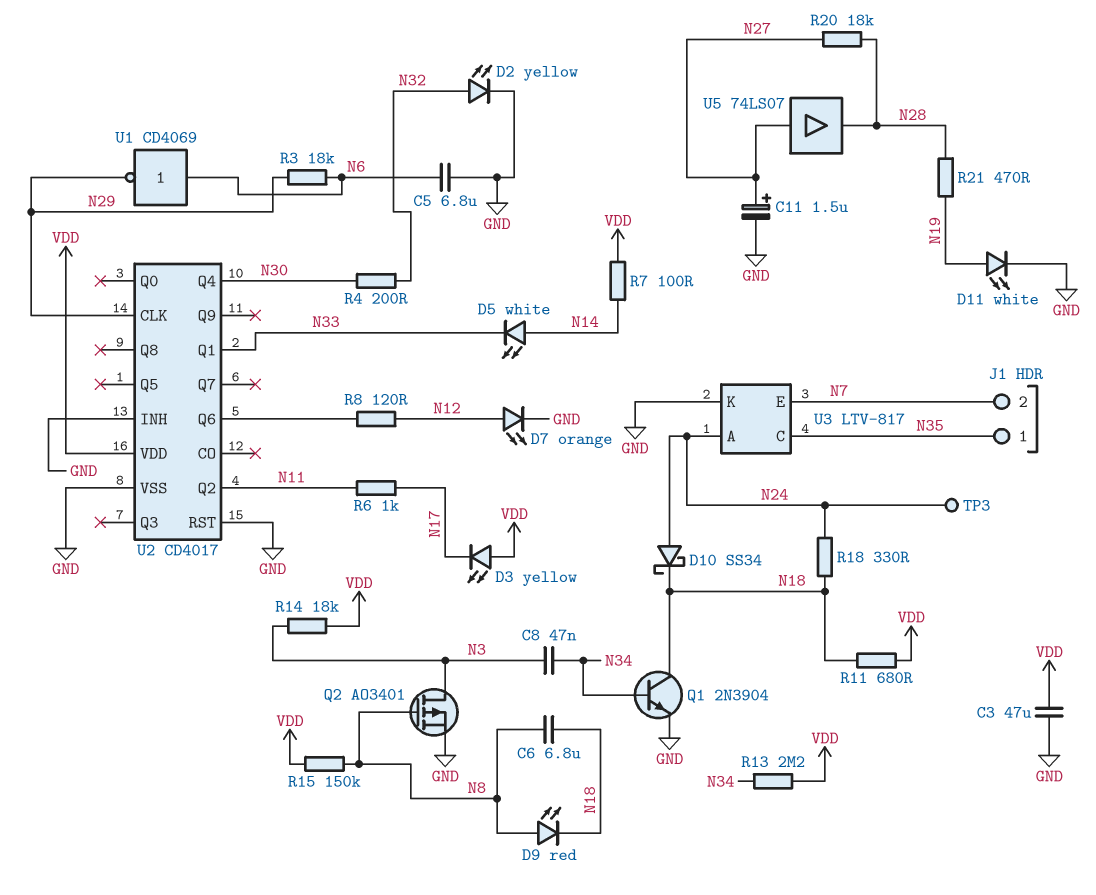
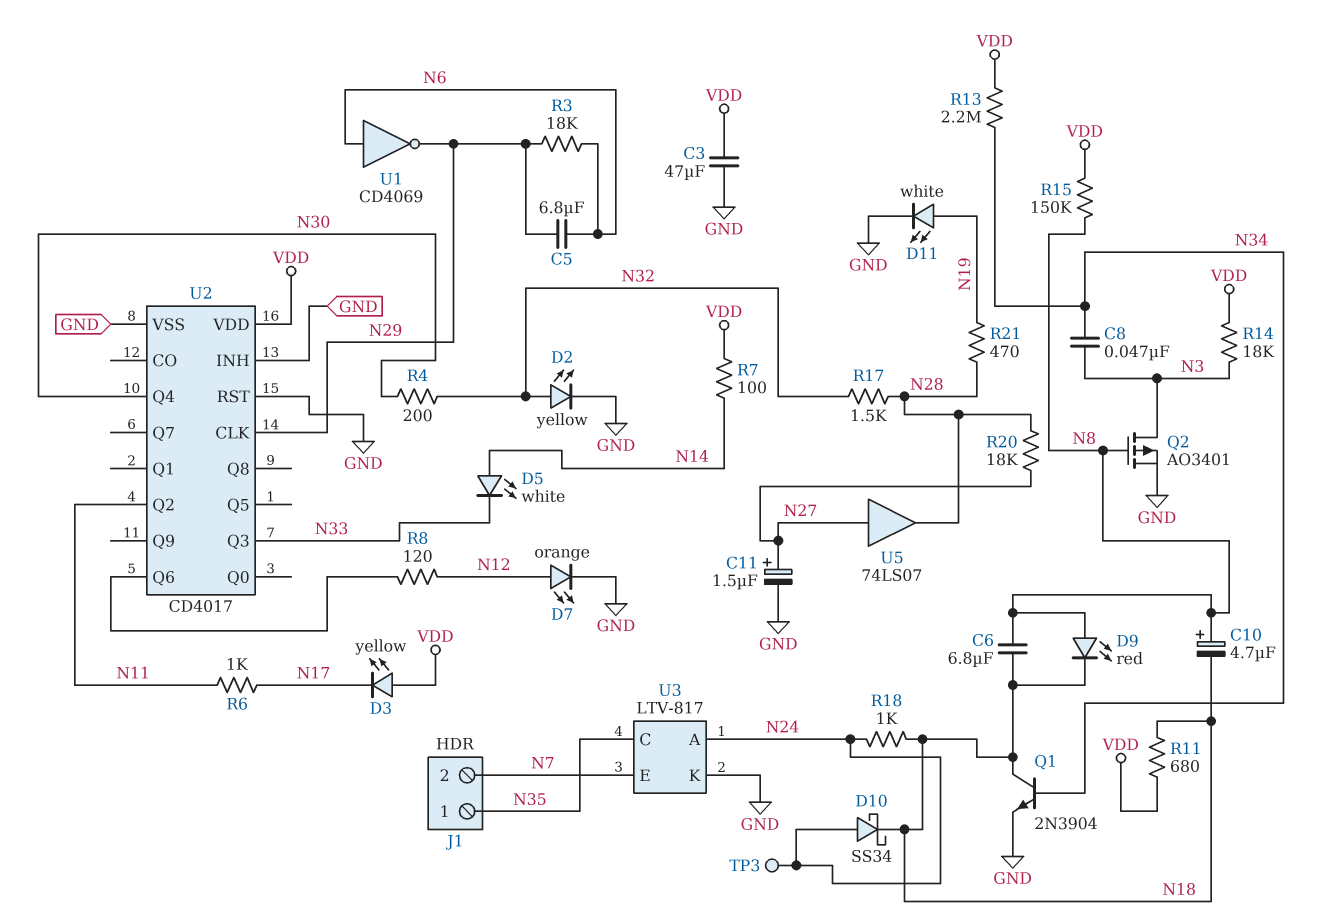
C5: 6.8uF (GND, N6) -> 6.8uF (N6, N29)
C10: none -> 4.7uF (plus N8, minus N18)
R17: none -> 1.5k (N28, N32)
R18: 330 (N18, N24) -> 1k (N18, N24)
U2 pin Q1: N33 -> none
U2 pin Q3: none -> N33

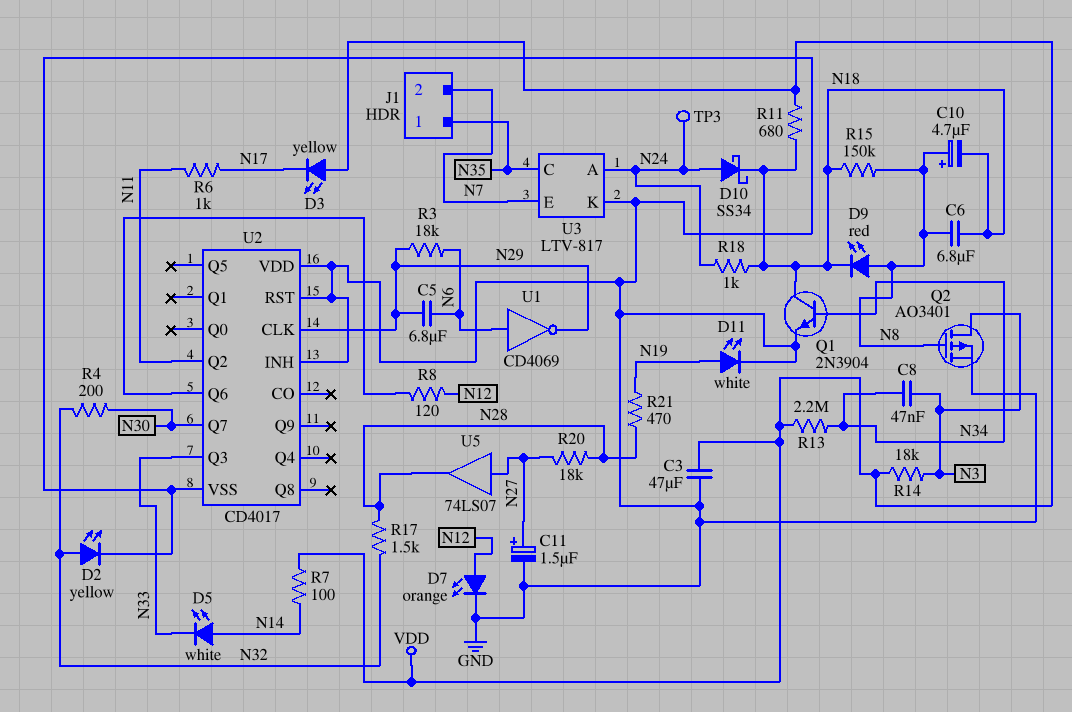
R15: 150k (N8, VDD) -> 150k (N8, N18)
U2 pin Q4: N30 -> none
U2 pin Q7: none -> N30
U2 pin VDD: VDD -> GND

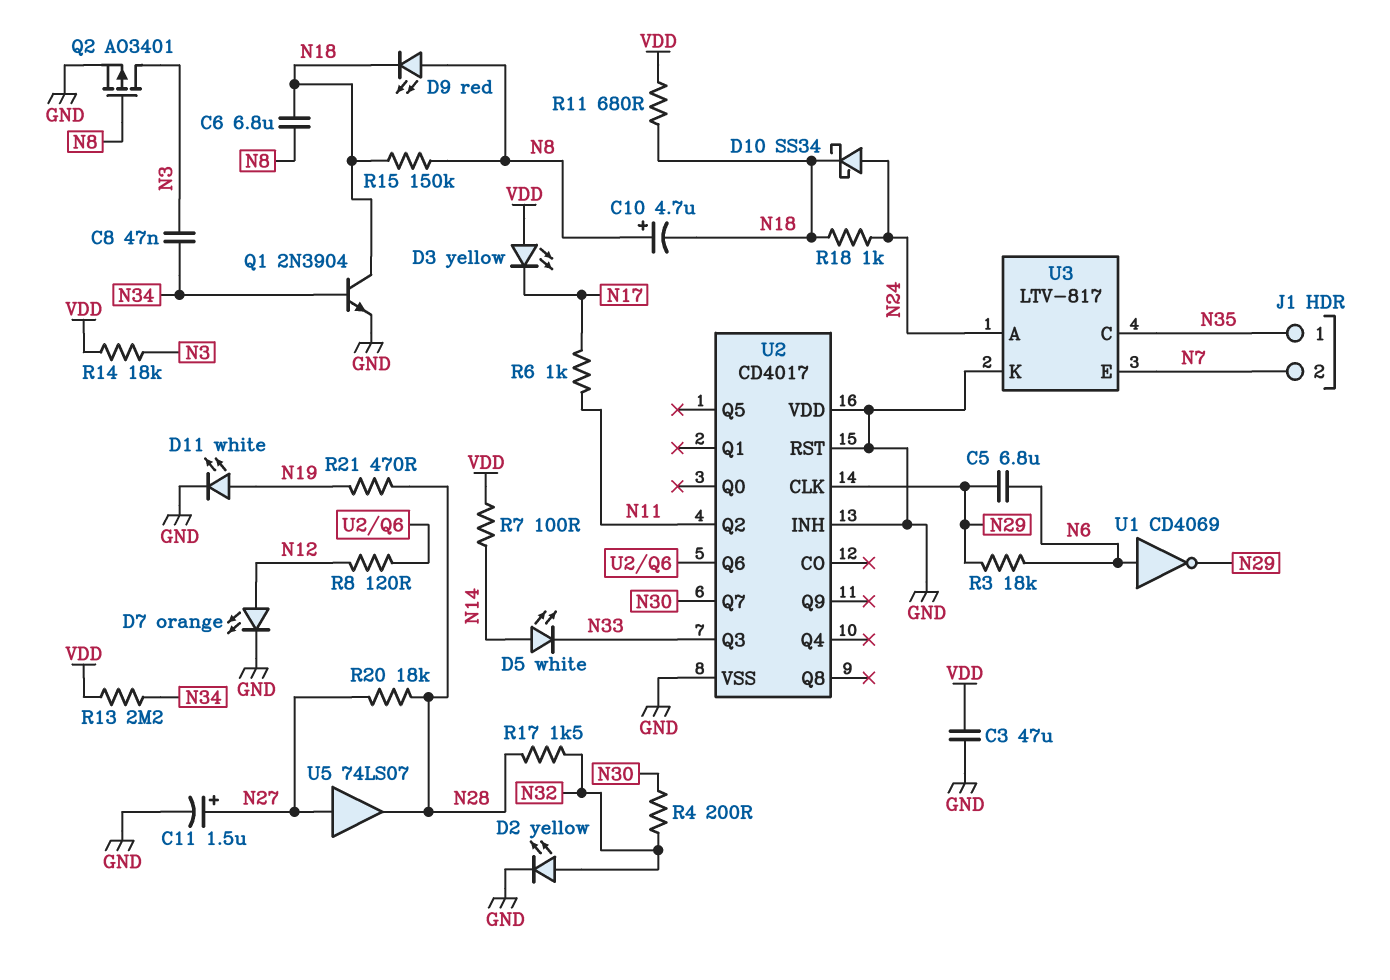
TP3: test point (N24) -> none

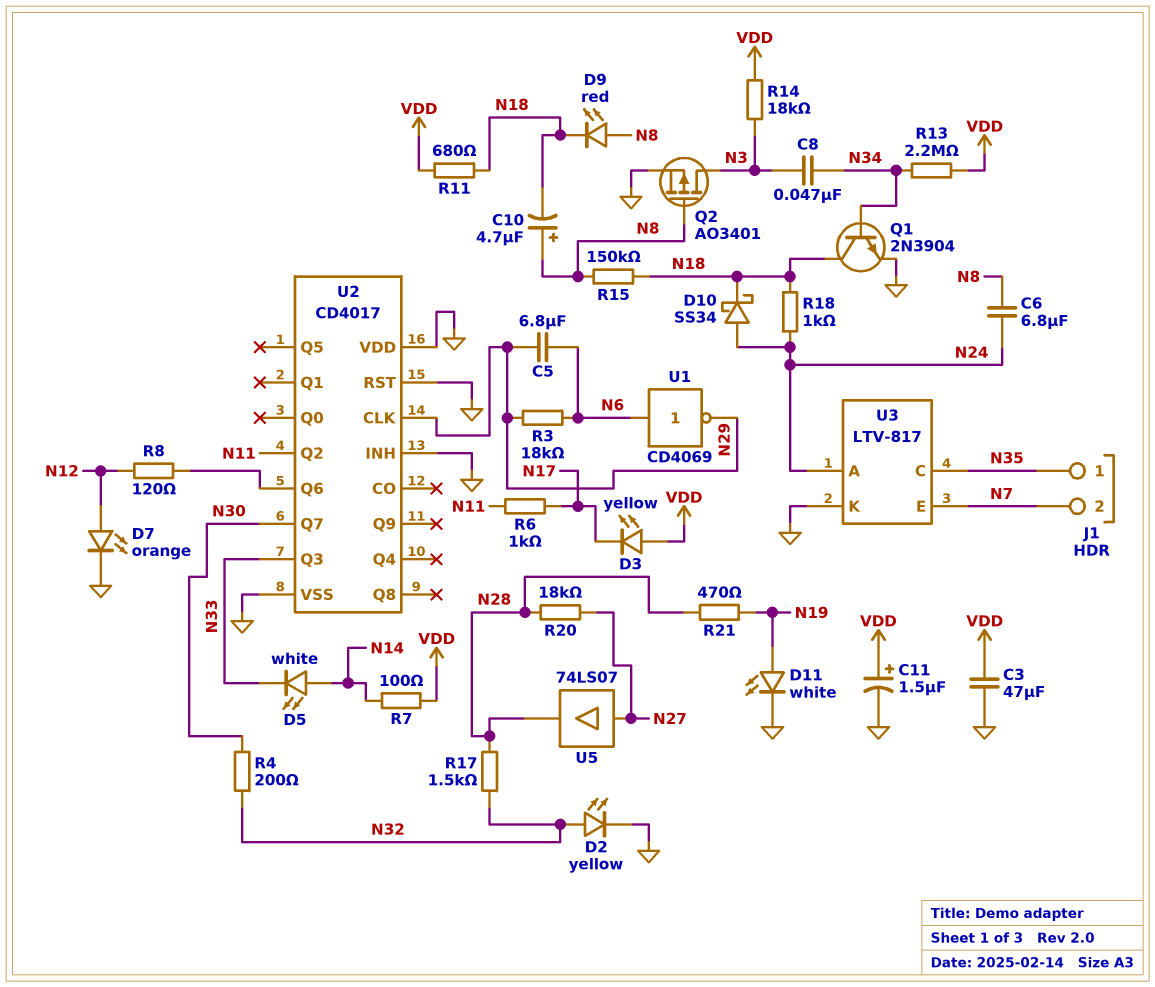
C6: 6.8uF (N8, N18) -> 6.8uF (N8, N24)
C11: 1.5uF (plus N27, minus GND) -> 1.5uF (plus VDD, minus GND)

